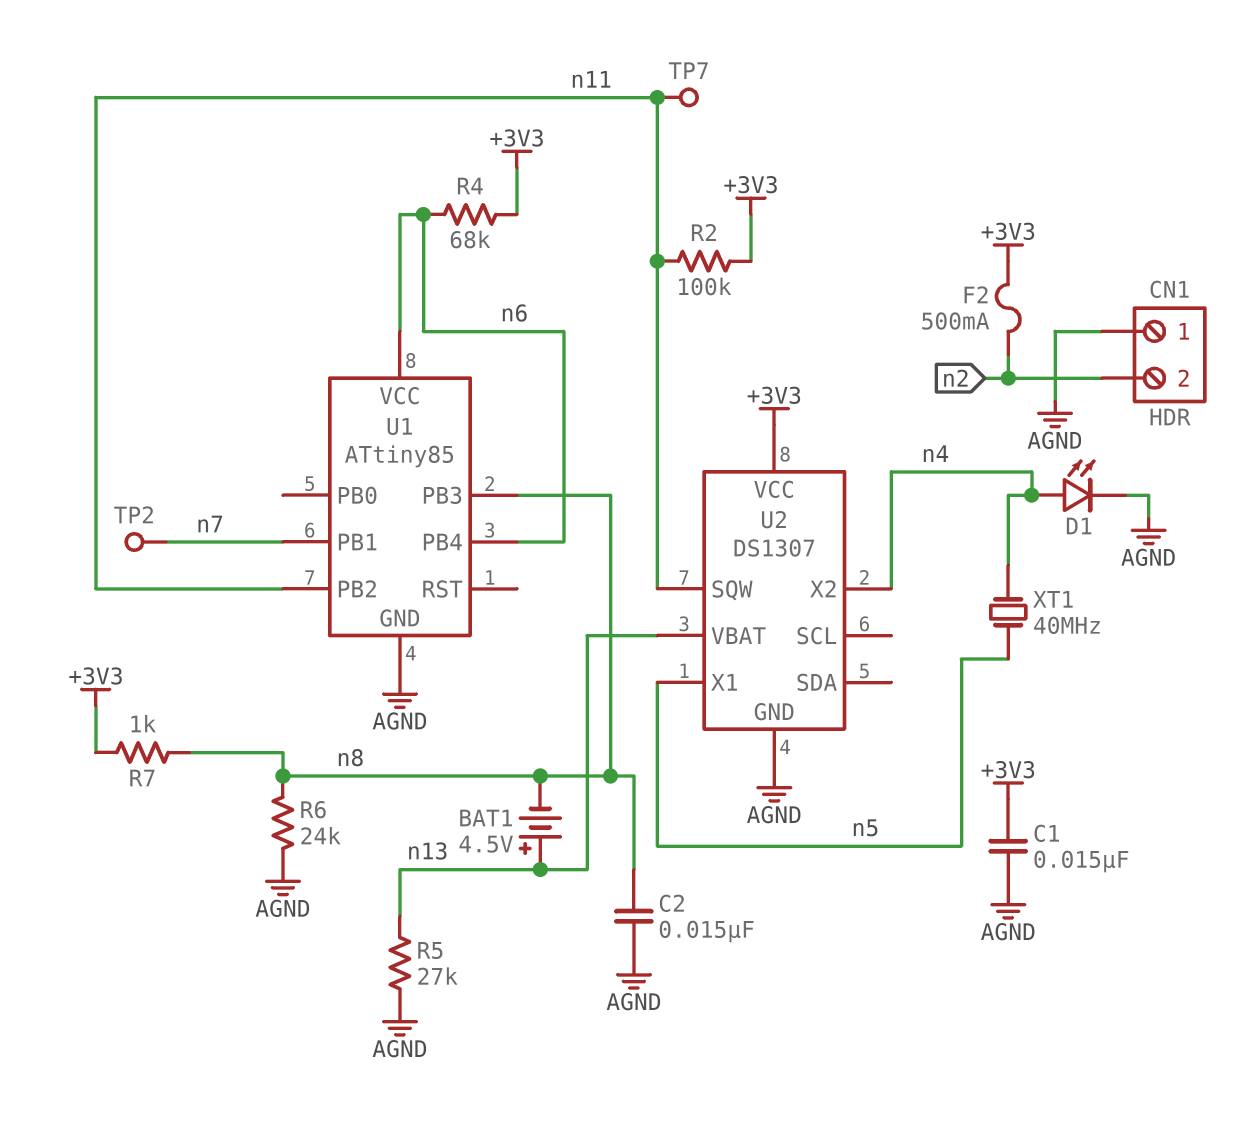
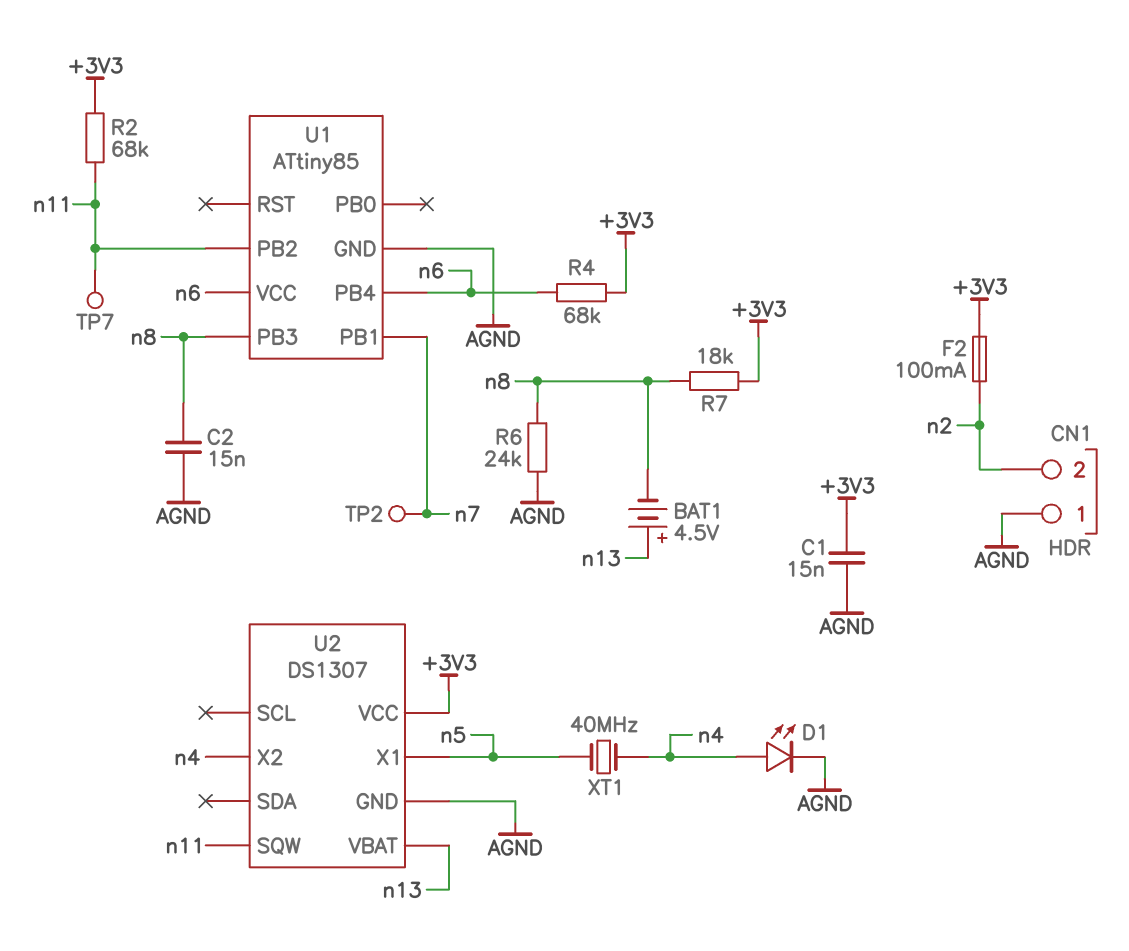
F2: 500mA (+3V3, n2) -> 100mA (+3V3, n2)
R2: 100k (+3V3, n11) -> 68k (+3V3, n11)
R5: 27k (AGND, n13) -> none
R7: 1k (+3V3, n8) -> 18k (+3V3, n8)

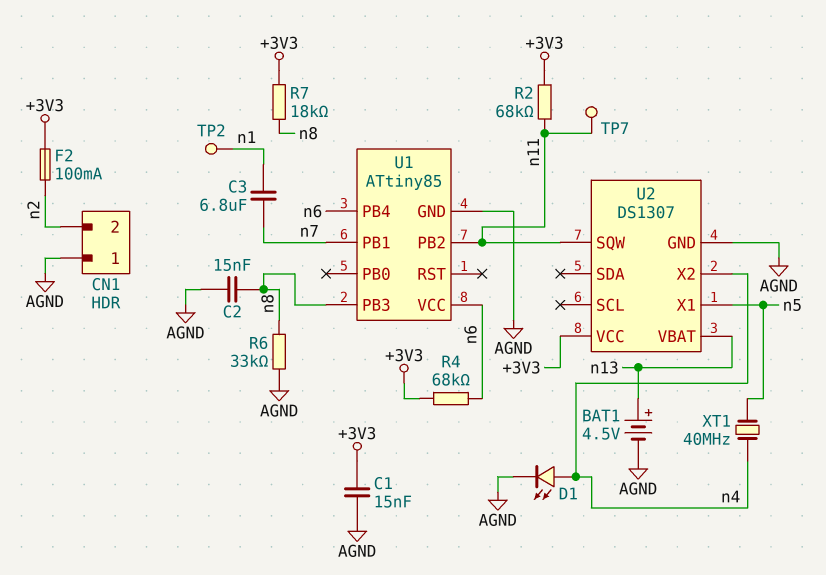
BAT1: 4.5V (plus n13, minus n8) -> 4.5V (plus n13, minus AGND)
C3: none -> 6.8uF (n1, n7)
R6: 24k (AGND, n8) -> 33k (AGND, n8)
TP2: test point (n7) -> test point (n1)

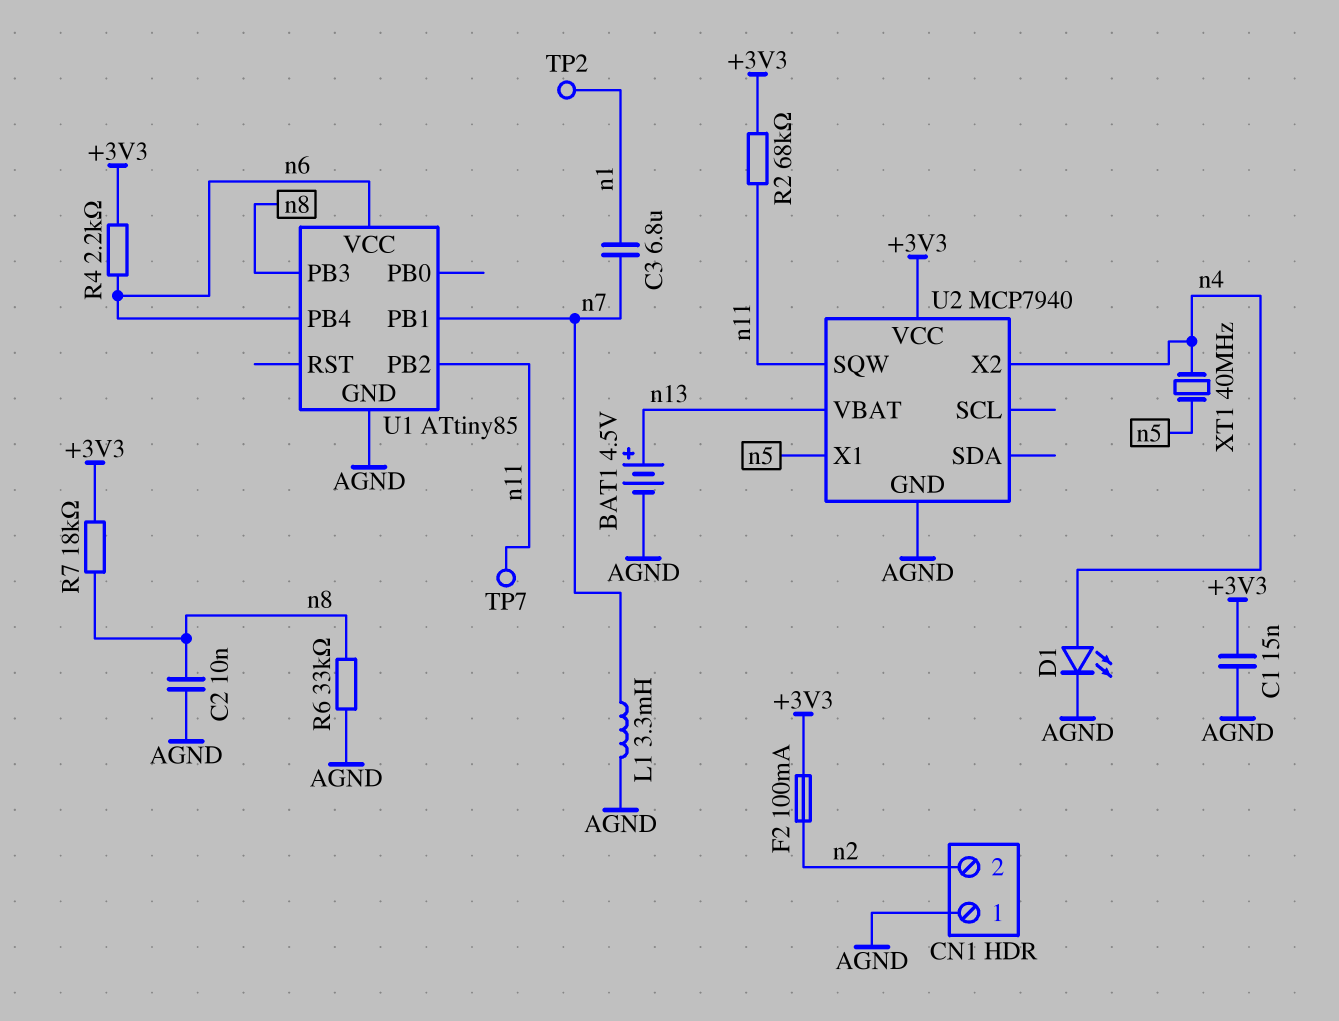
C2: 15nF (AGND, n8) -> 10nF (AGND, n8)
L1: none -> 3.3mH (AGND, n7)
R4: 68k (+3V3, n6) -> 2.2k (+3V3, n6)
U2: DS1307 -> MCP7940

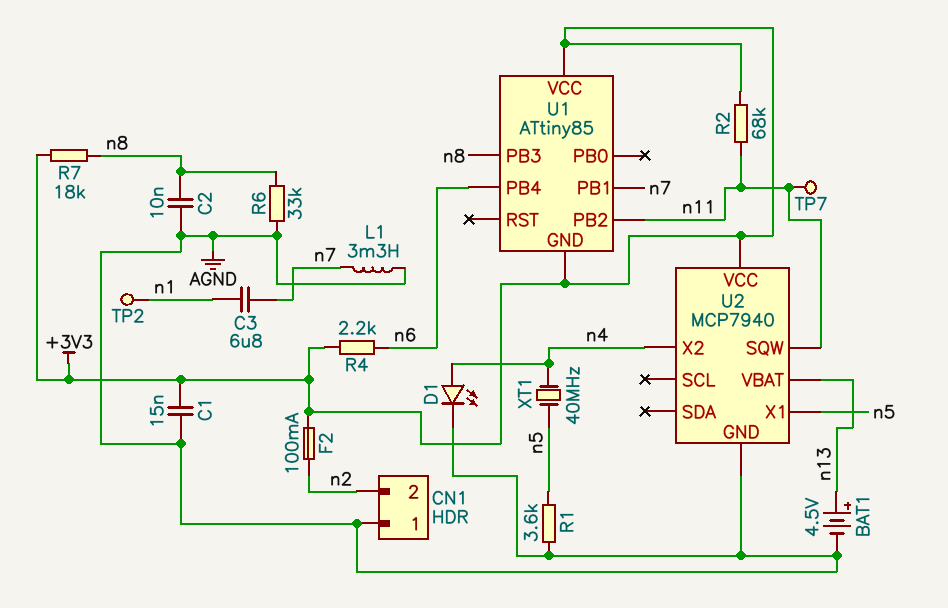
R1: none -> 3.6k (AGND, n5)
U1 pin GND: AGND -> +3V3
U1 pin VCC: n6 -> +3V3

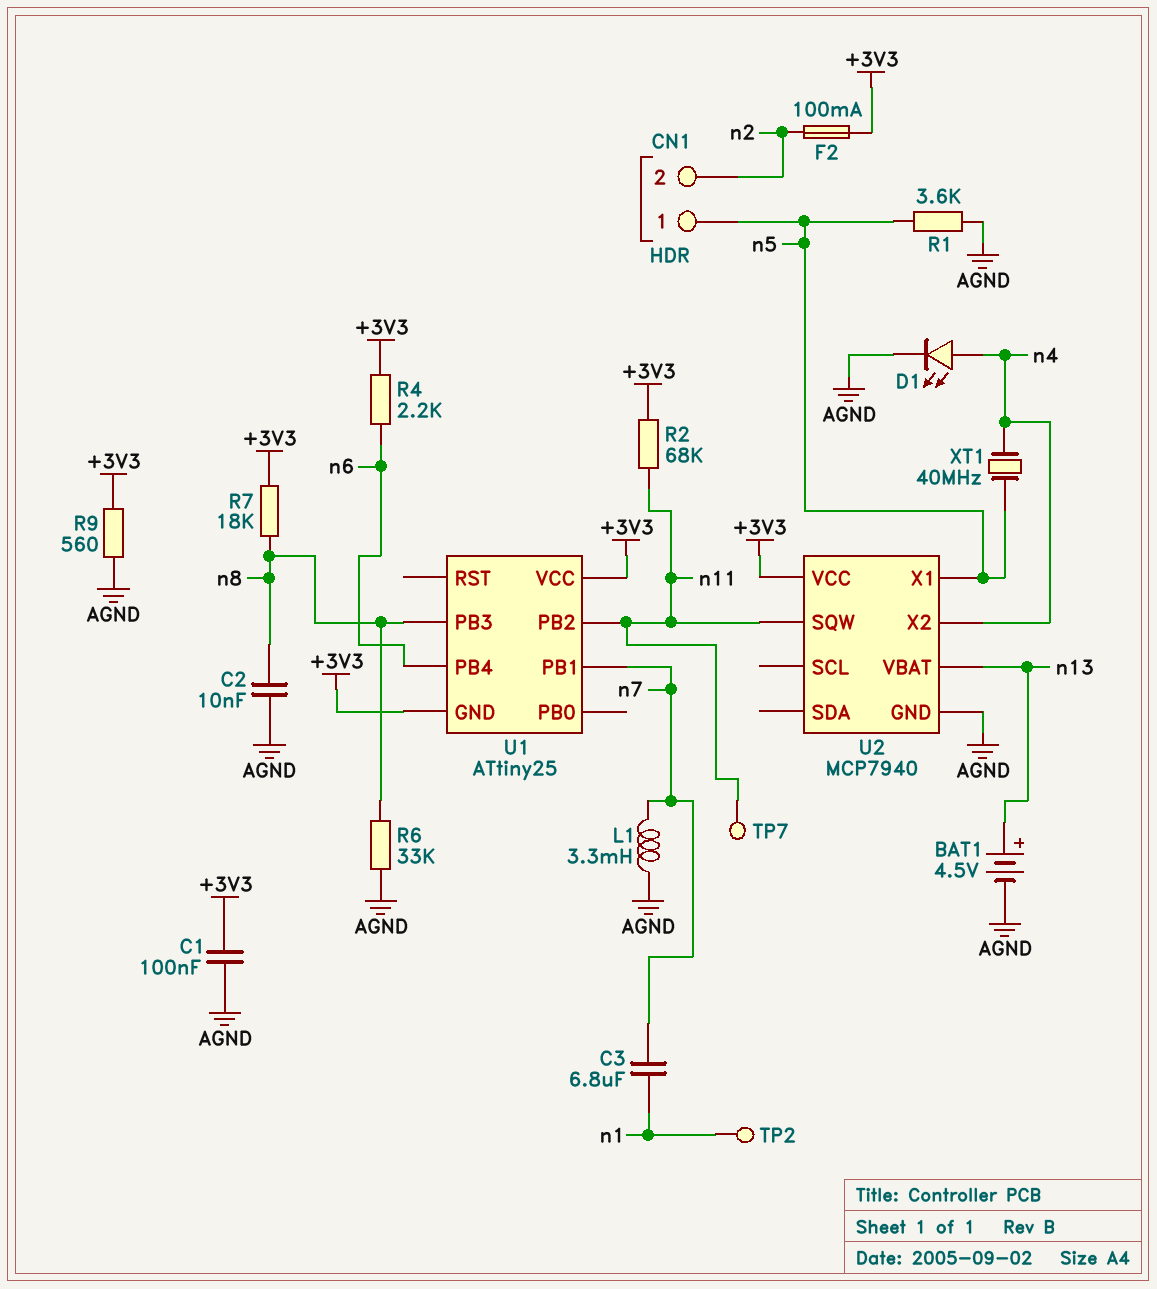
C1: 15nF (+3V3, AGND) -> 100nF (+3V3, AGND)
CN1 pin 1: AGND -> n5
R9: none -> 560 (+3V3, AGND)
U1: ATtiny85 -> ATtiny25

